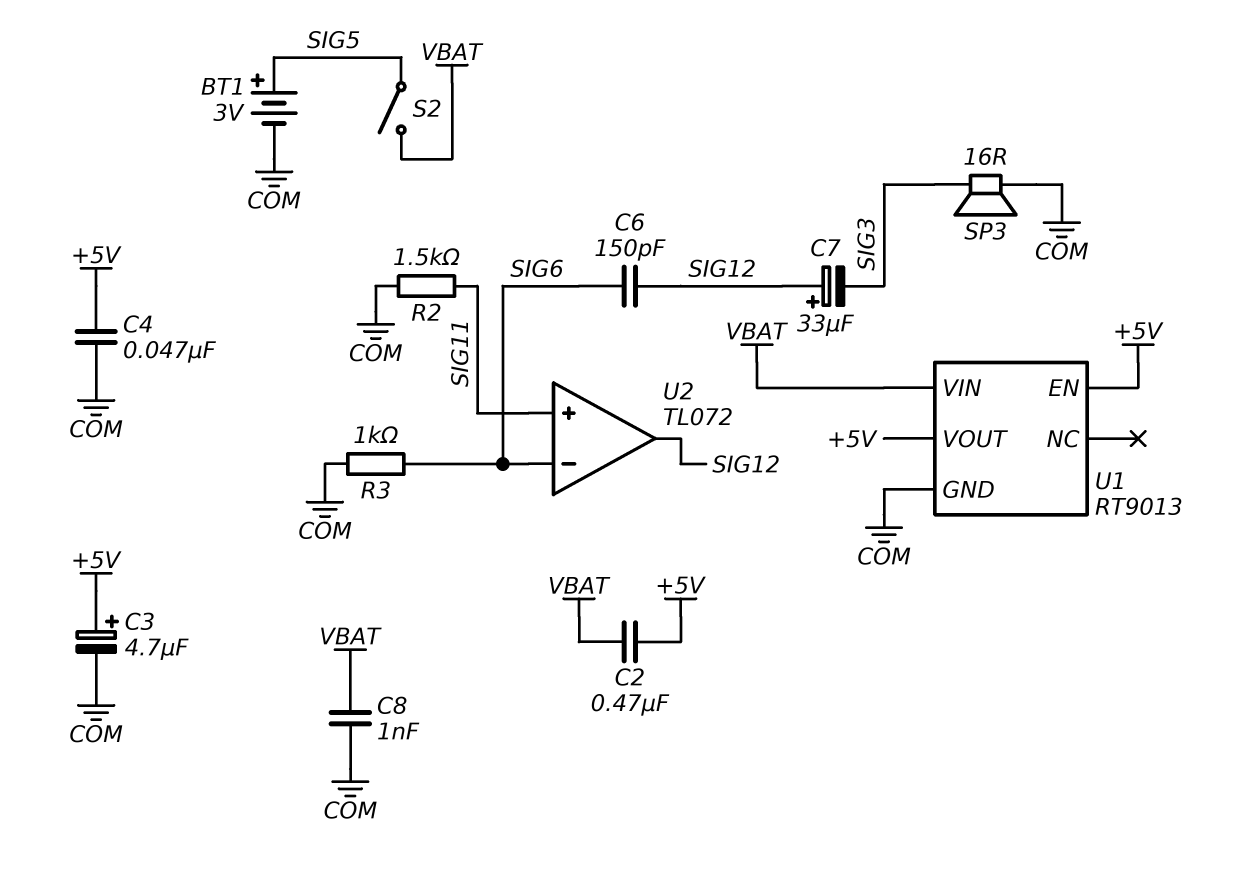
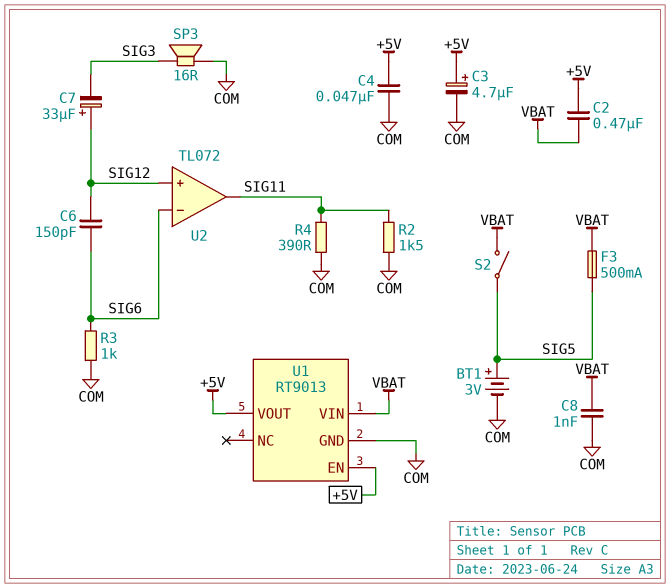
F3: none -> 500mA (SIG5, VBAT)
R4: none -> 390 (COM, SIG11)
U2 pin in+: SIG11 -> SIG12
U2 pin out: SIG12 -> SIG11

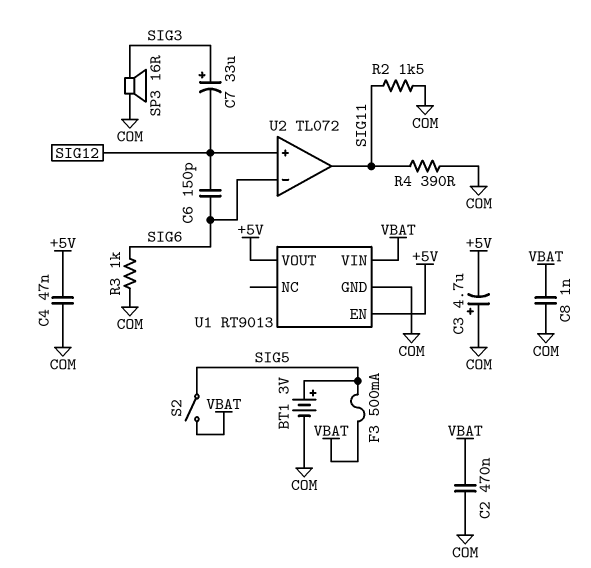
C2: 470nF (+5V, VBAT) -> 470nF (COM, VBAT)
C3: 4.7uF (plus +5V, minus COM) -> 4.7uF (plus COM, minus +5V)
C7: 33uF (plus SIG12, minus SIG3) -> 33uF (plus SIG3, minus SIG12)

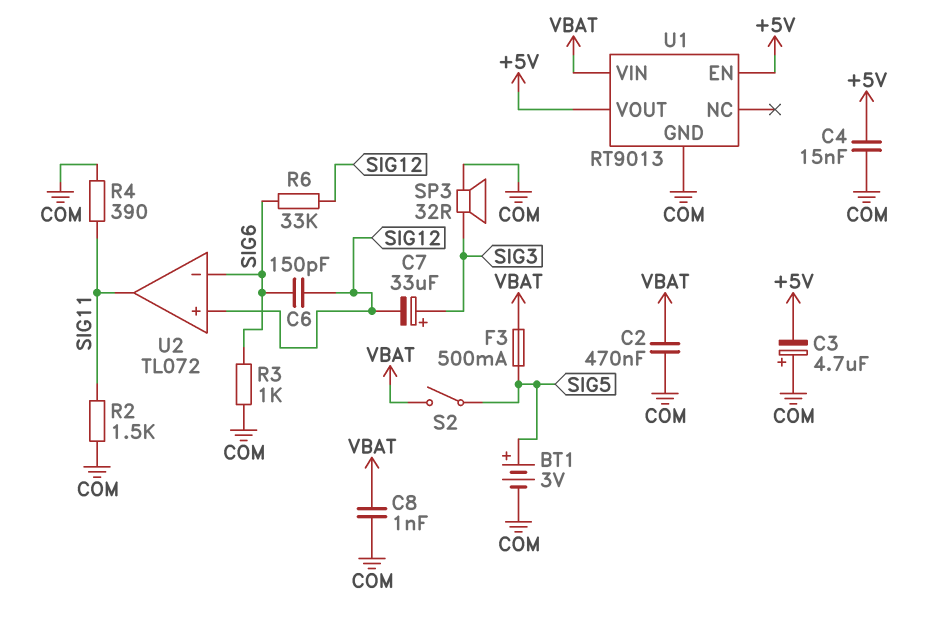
C4: 47nF (+5V, COM) -> 15nF (+5V, COM)
R6: none -> 33k (SIG6, SIG12)
SP3: speaker 16R (COM, SIG3) -> speaker 32R (COM, SIG3)

